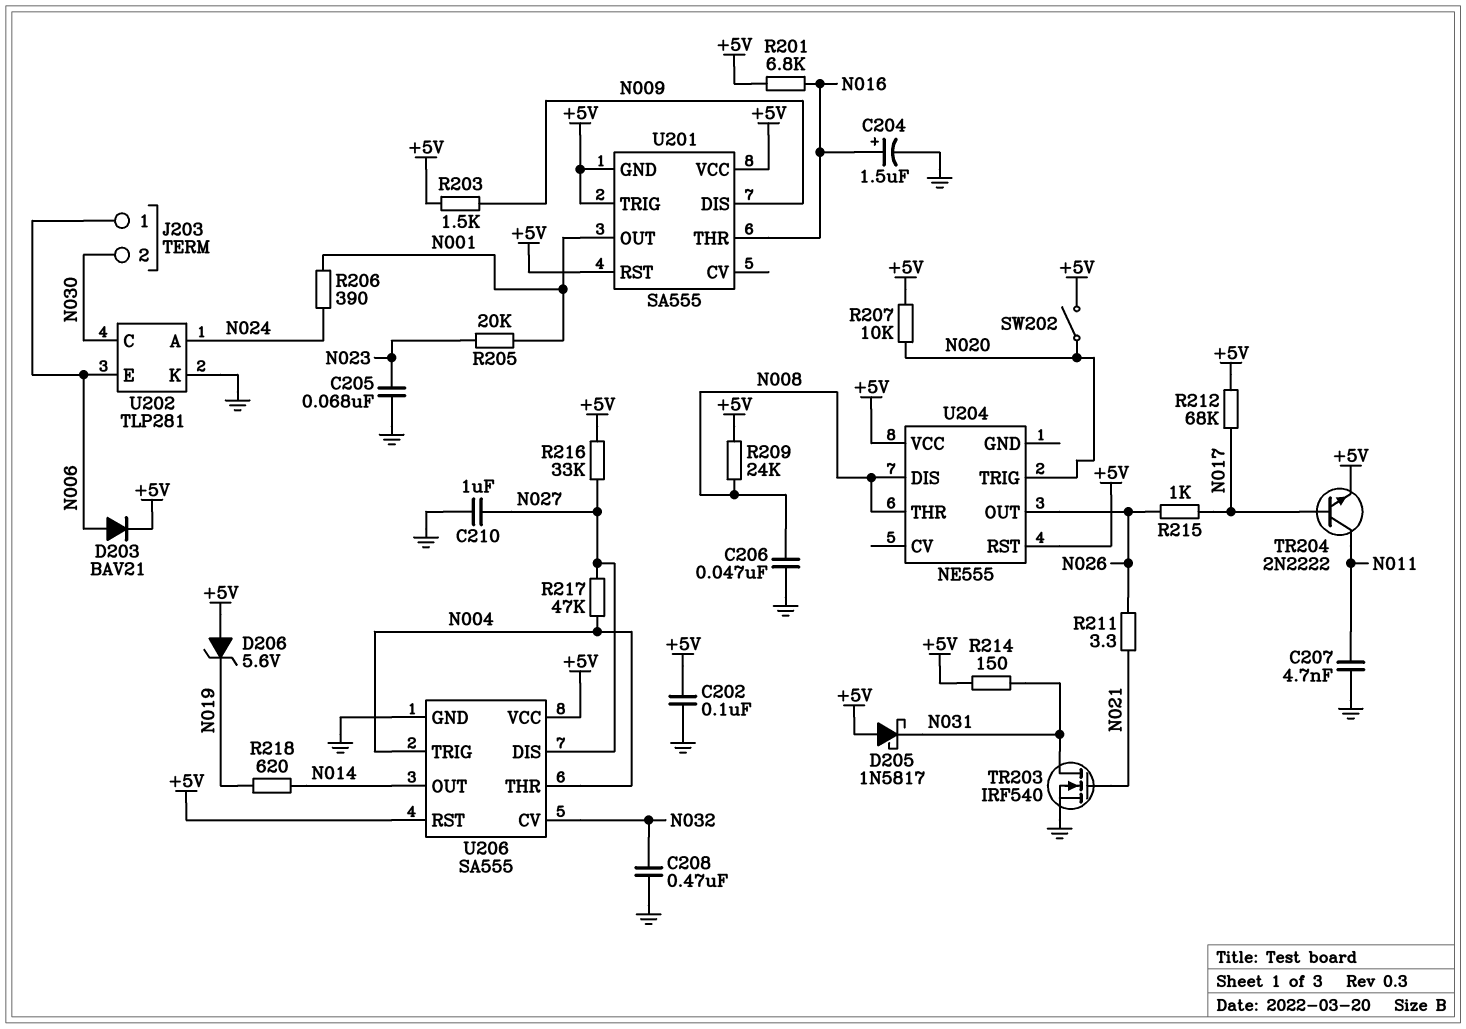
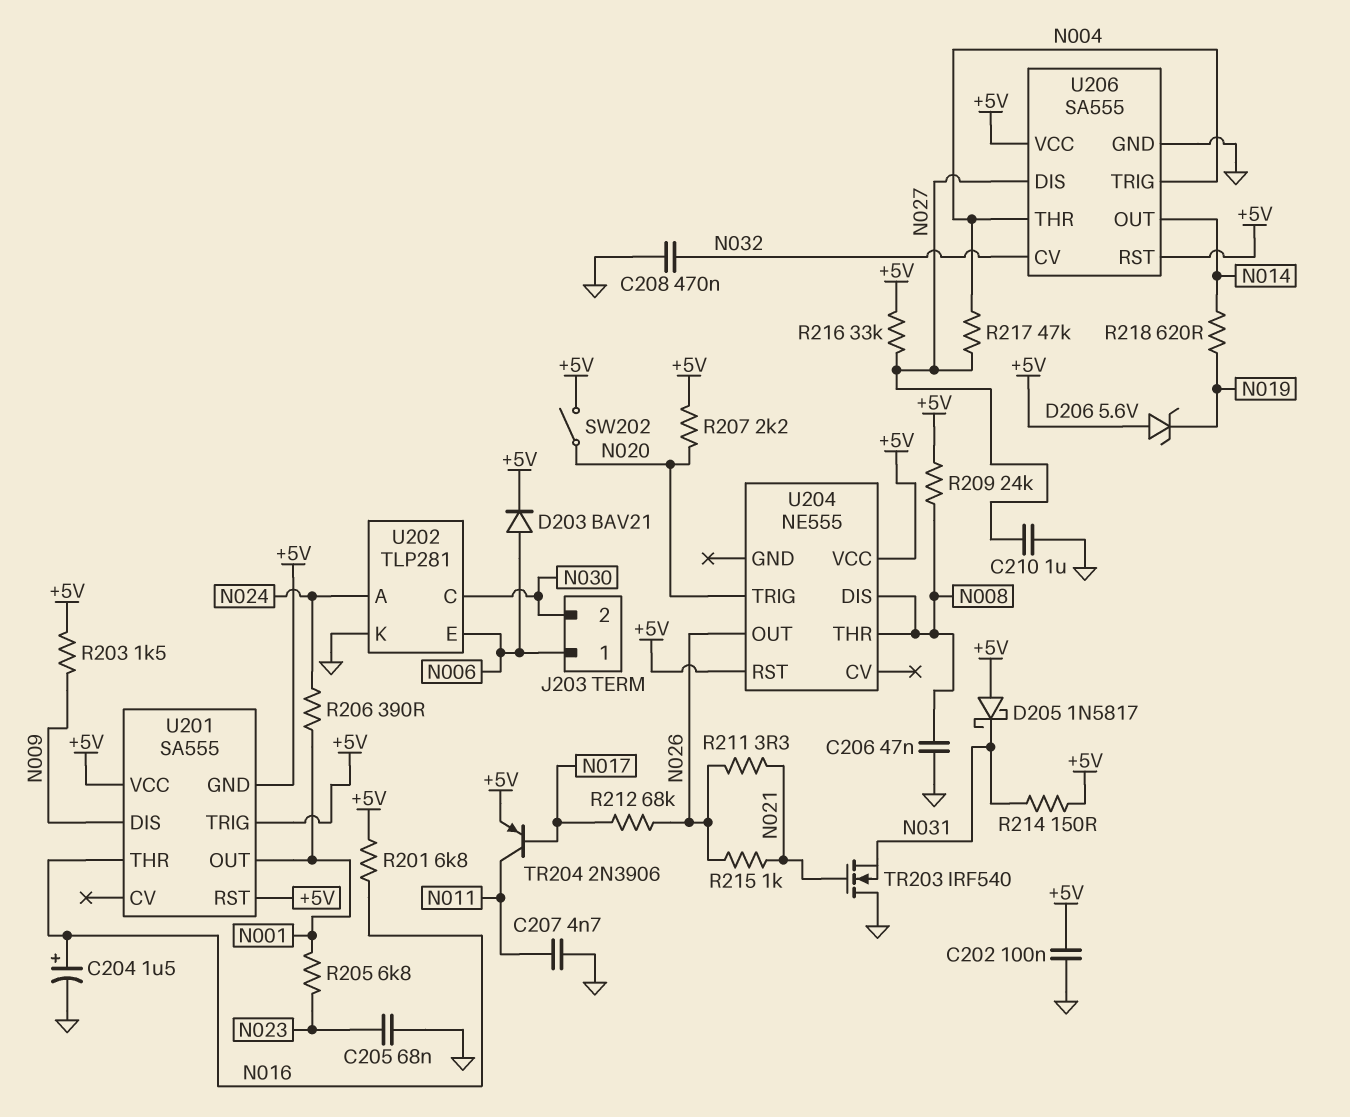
R205: 20k (N001, N023) -> 6.8k (N001, N023)
R207: 10k (+5V, N020) -> 2.2k (+5V, N020)
R212: 68k (+5V, N017) -> 68k (N017, N026)
R215: 1k (N017, N026) -> 1k (N021, N026)
TR203: NMOS IRF540 (G N021, D N031, S GND) -> NMOS IRF540 (G N021, D GND, S N031)
TR204: NPN 2N2222 (B N017, C N011, E +5V) -> PNP 2N3906 (B N017, C N011, E +5V)

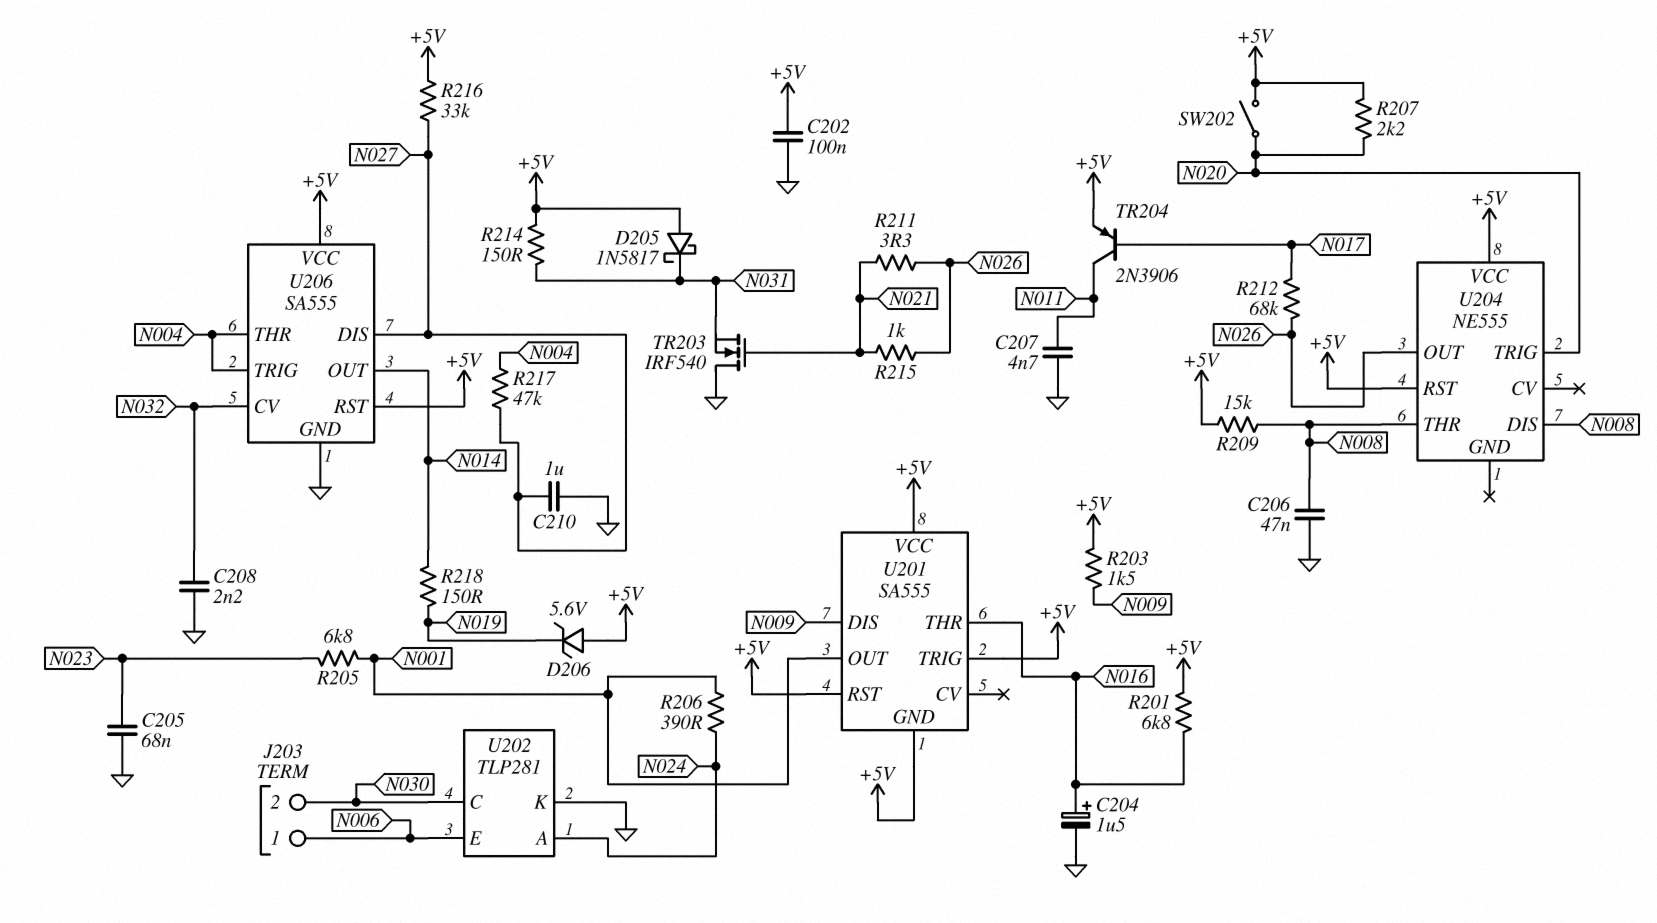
C208: 470nF (GND, N032) -> 2.2nF (GND, N032)
D203: diode BAV21 (A N006, K +5V) -> none
R209: 24k (+5V, N008) -> 15k (+5V, N008)
R218: 620 (N014, N019) -> 150 (N014, N019)

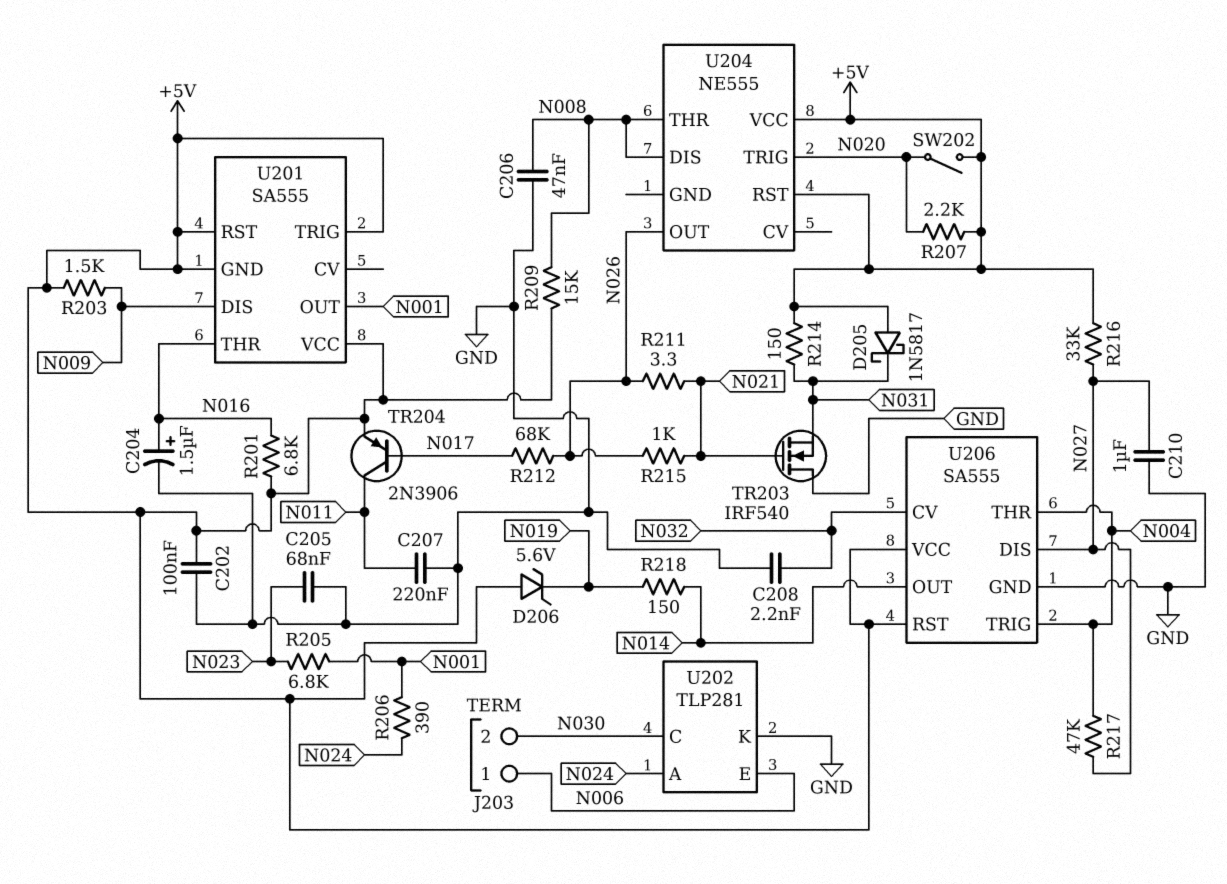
C207: 4.7nF (GND, N011) -> 220nF (GND, N011)

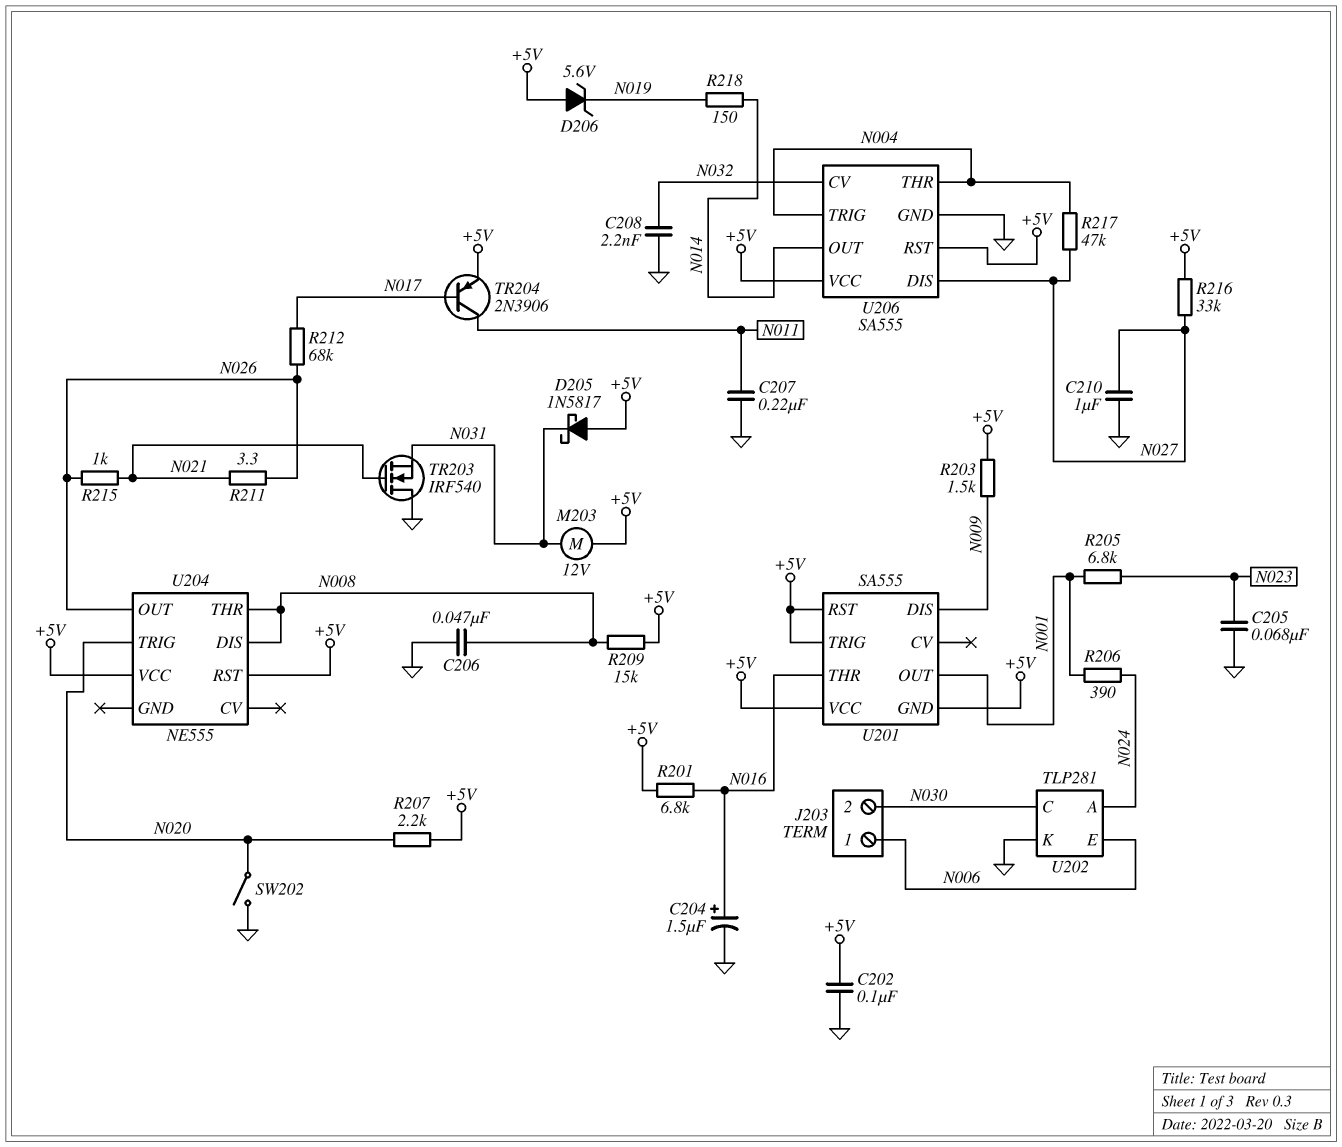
M203: none -> motor 12V (+5V, N031)
R214: 150 (+5V, N031) -> none
SW202: switch (+5V, N020) -> switch (GND, N020)

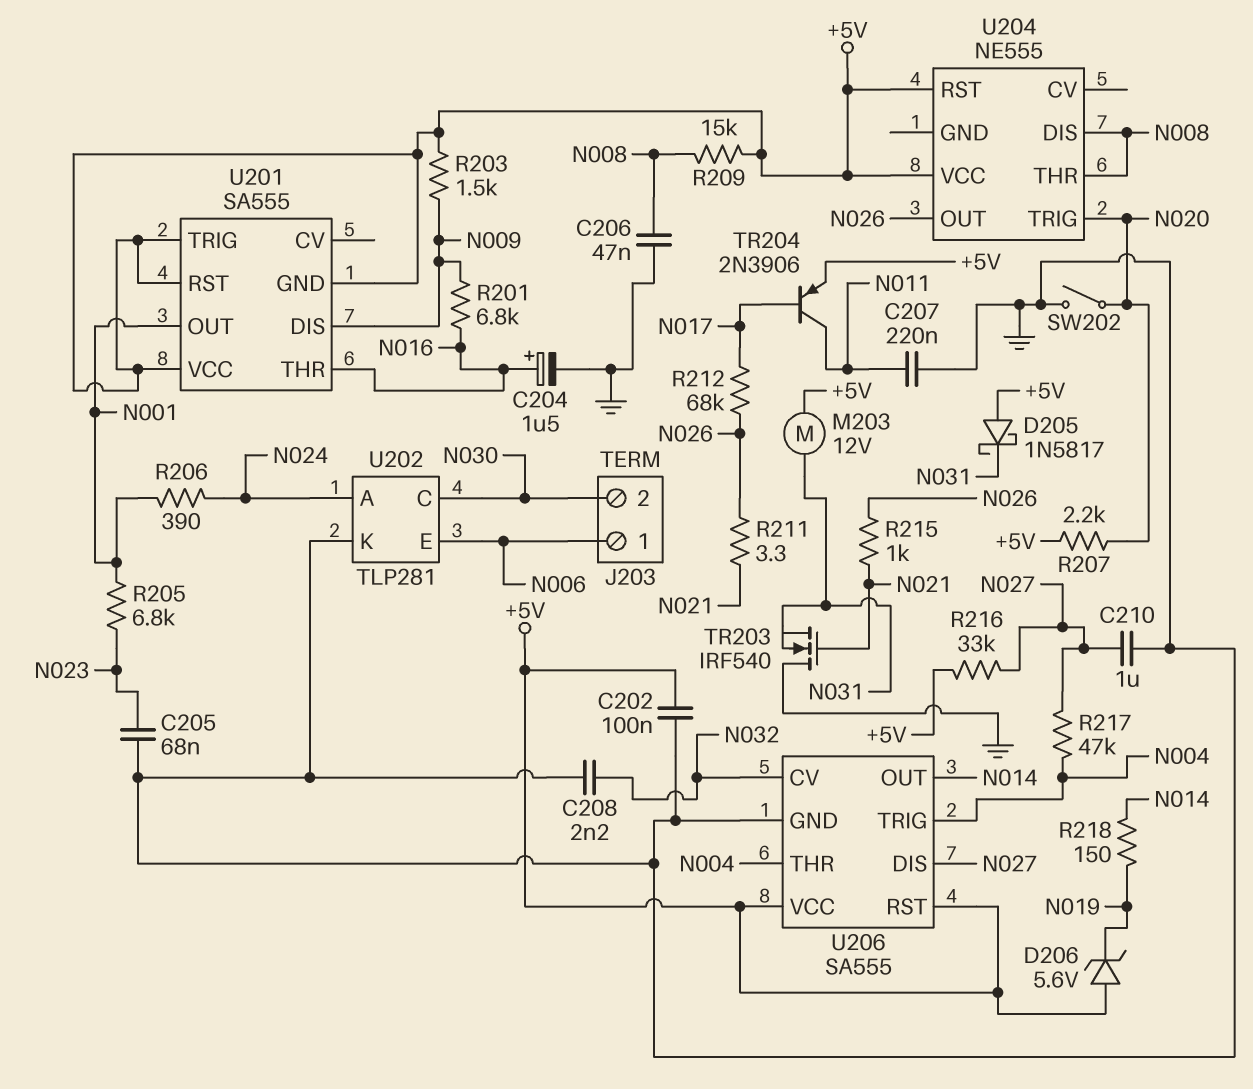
R201: 6.8k (+5V, N016) -> 6.8k (N009, N016)

